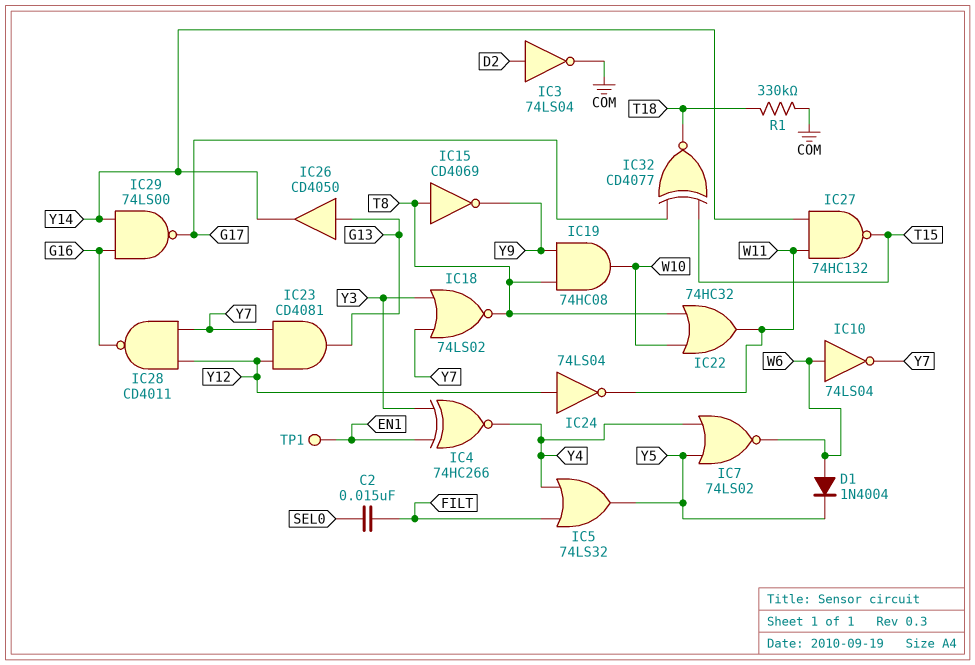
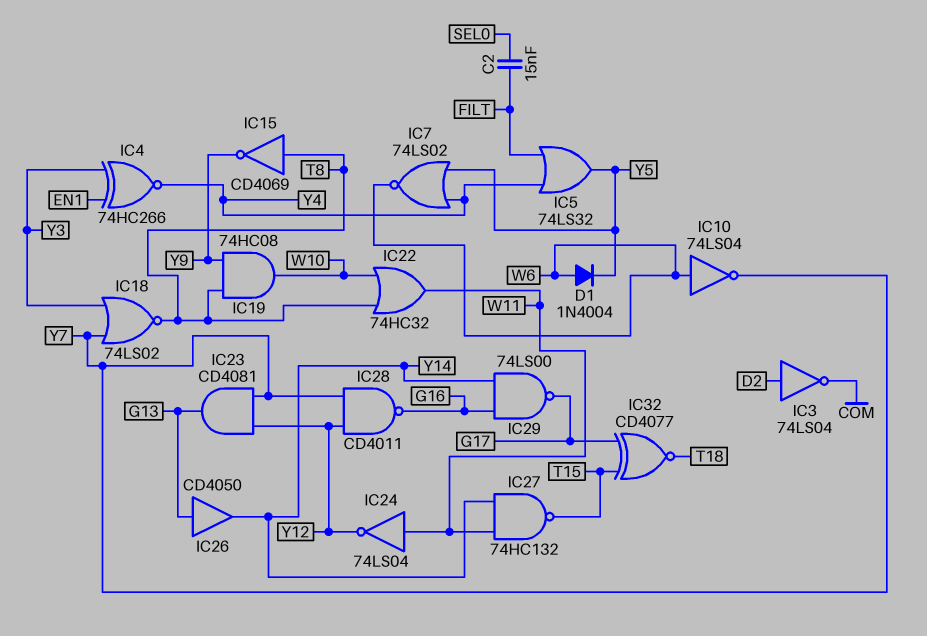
IC24: NOT 74LS04 (in Y12, out W11) -> NOT 74LS04 (in W11, out Y12)
R1: 330k (COM, T18) -> none
TP1: test point (EN1) -> none

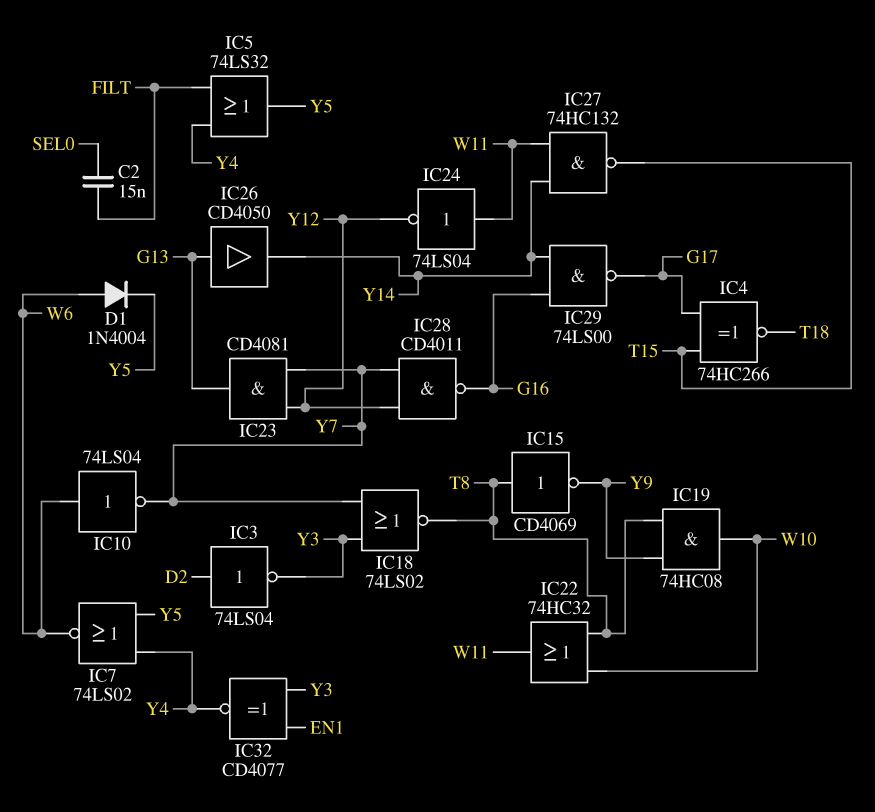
IC3: NOT 74LS04 (in D2, out COM) -> NOT 74LS04 (in D2, out Y3)
IC4: XNOR 74HC266 (in EN1, in Y3, out Y4) -> XNOR 74HC266 (in G17, in T15, out T18)
IC32: XNOR CD4077 (in G17, in T15, out T18) -> XNOR CD4077 (in EN1, in Y3, out Y4)

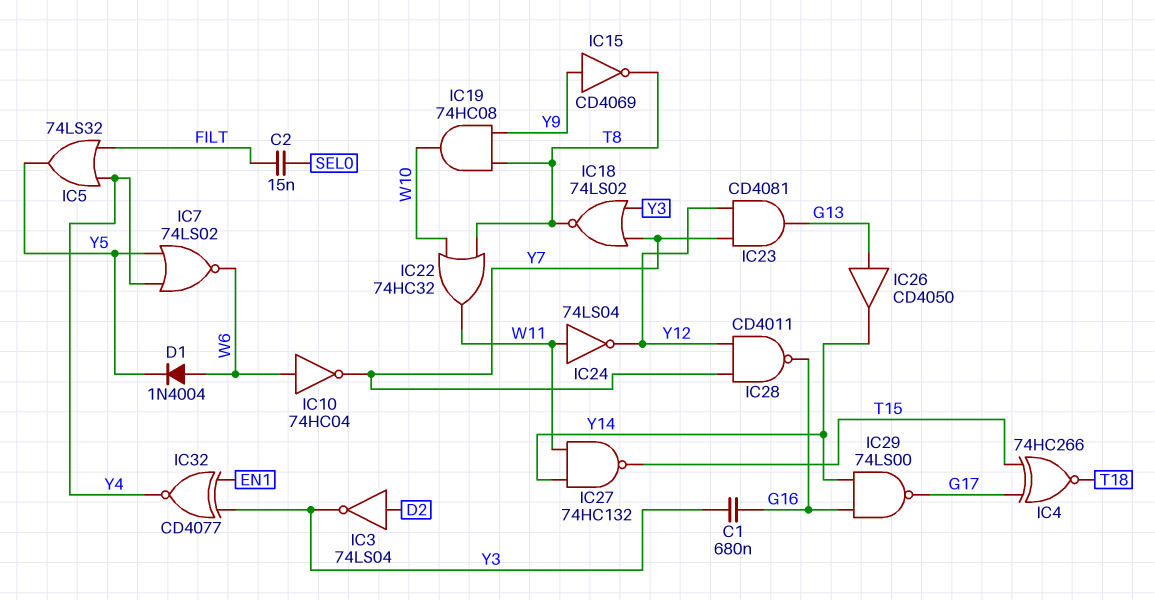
C1: none -> 680nF (G16, Y3)
IC10: NOT 74LS04 (in W6, out Y7) -> NOT 74HC04 (in W6, out Y7)
IC15: NOT CD4069 (in T8, out Y9) -> NOT CD4069 (in Y9, out T8)

